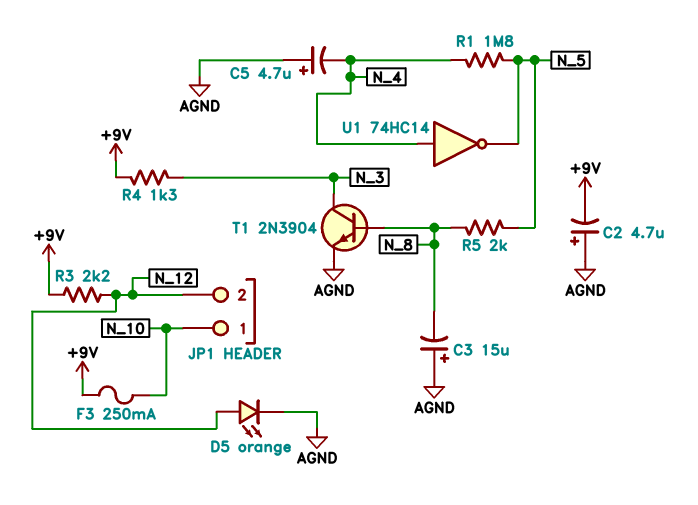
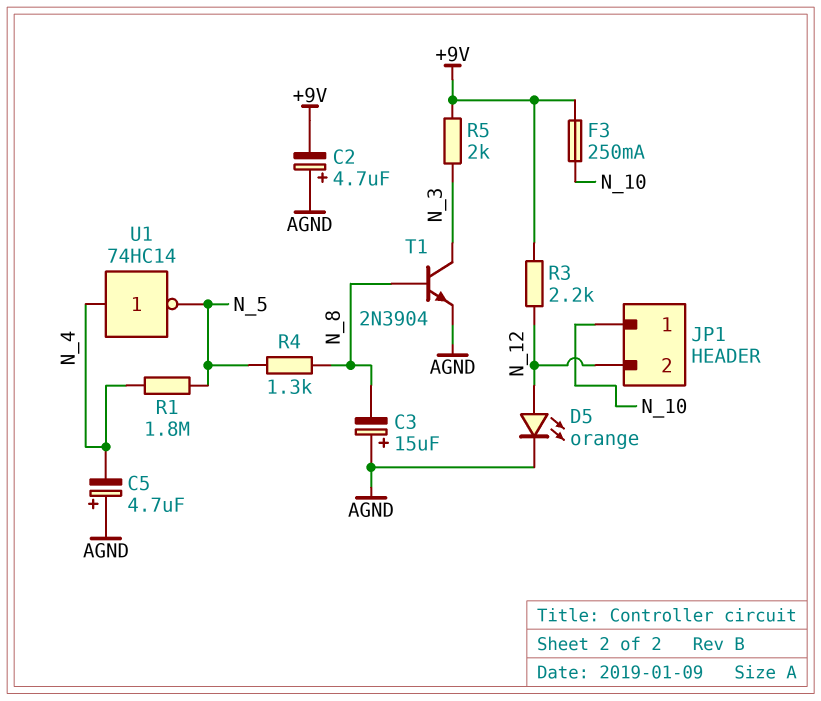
R4: 1.3k (+9V, N_3) -> 1.3k (N_5, N_8)
R5: 2k (N_5, N_8) -> 2k (+9V, N_3)

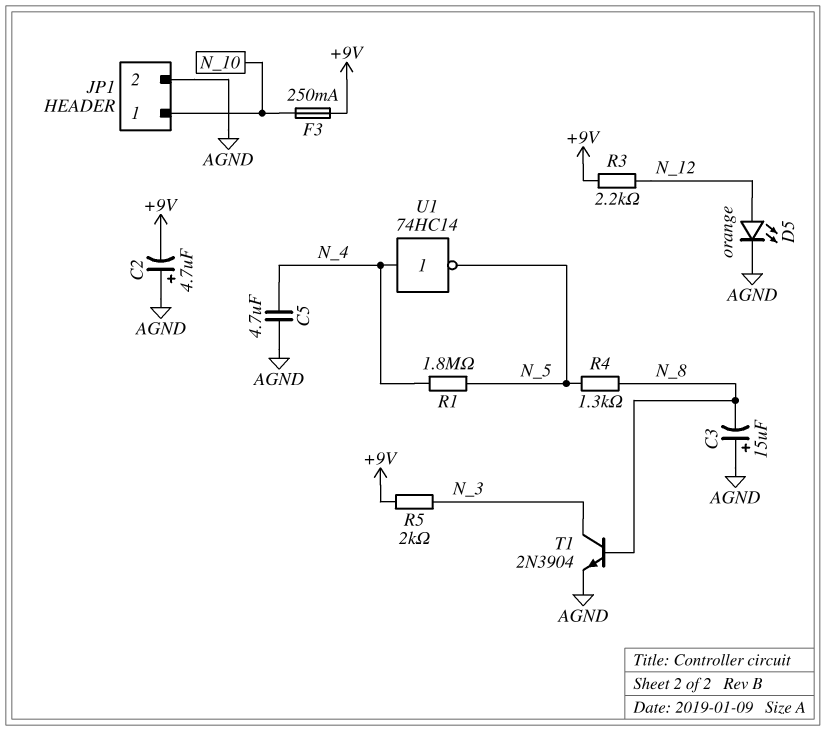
C5: 4.7uF (plus AGND, minus N_4) -> 4.7uF (AGND, N_4)
JP1 pin 2: N_12 -> AGND

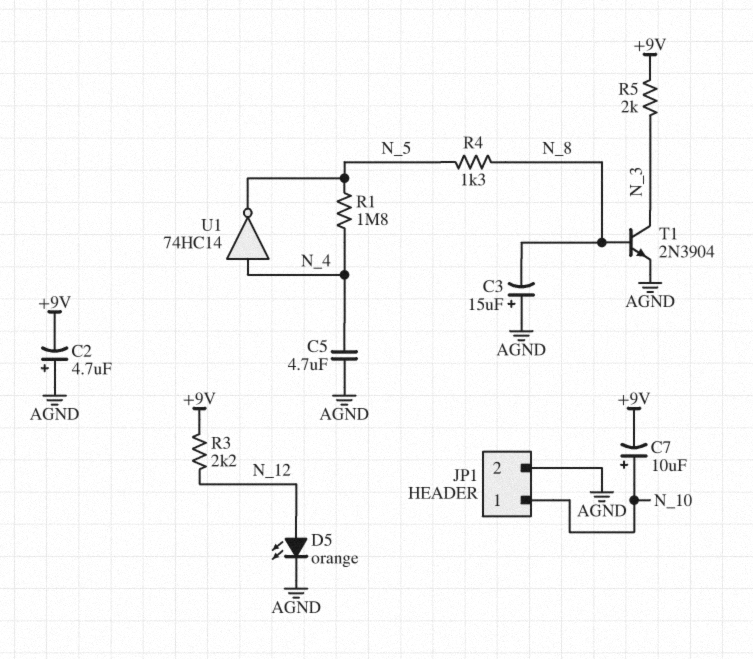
C7: none -> 10uF (plus N_10, minus +9V)
F3: 250mA (+9V, N_10) -> none

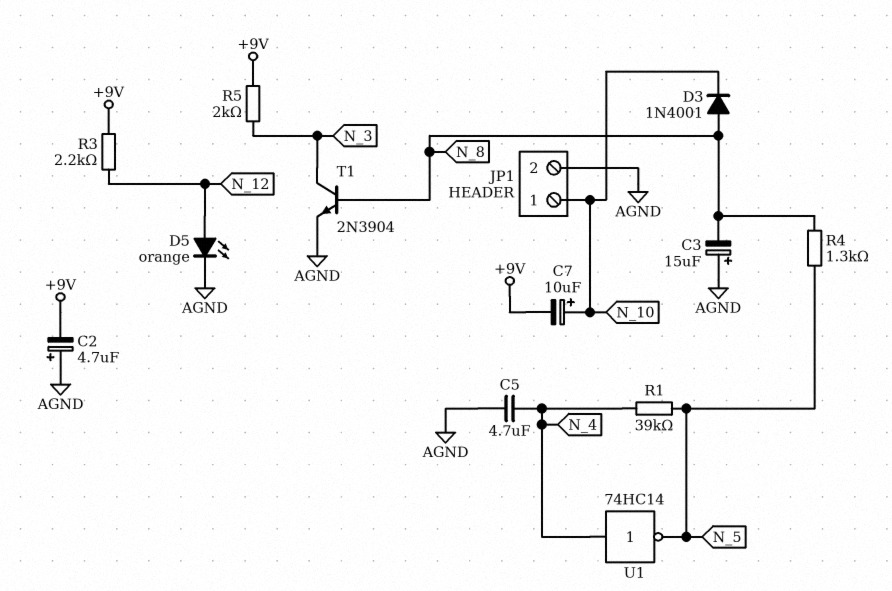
D3: none -> diode 1N4001 (A N_8, K N_10)
R1: 1.8M (N_4, N_5) -> 39k (N_4, N_5)

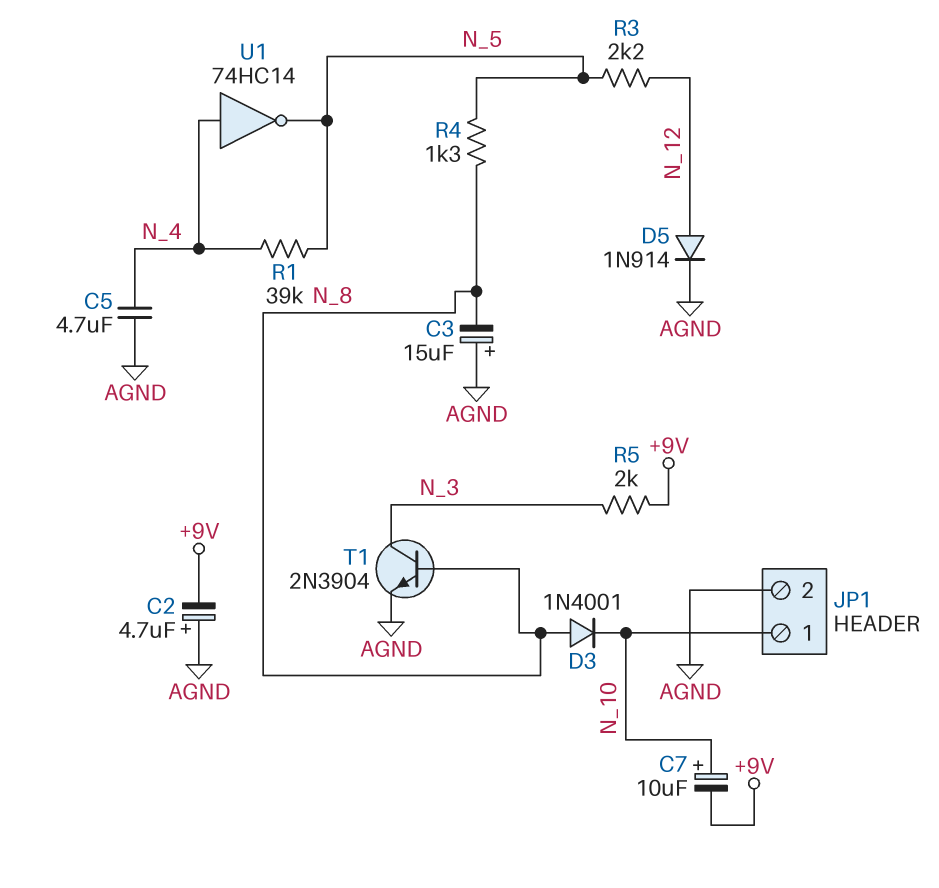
D5: LED orange (A N_12, K AGND) -> diode 1N914 (A N_12, K AGND)
R3: 2.2k (+9V, N_12) -> 2.2k (N_5, N_12)

